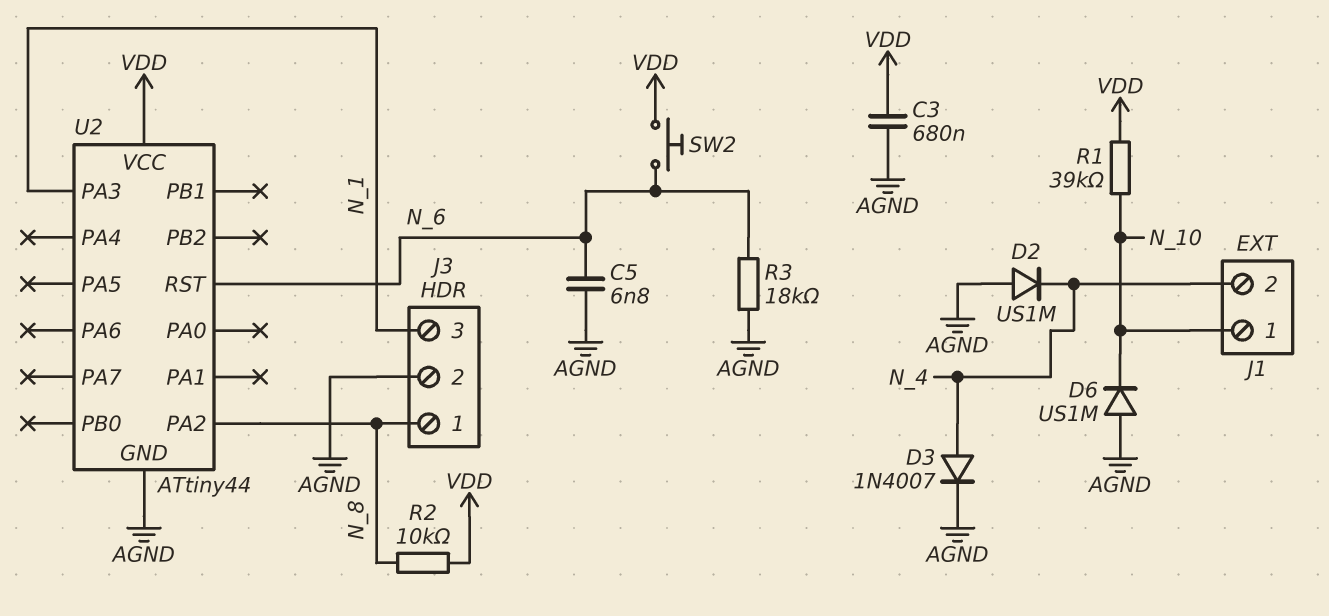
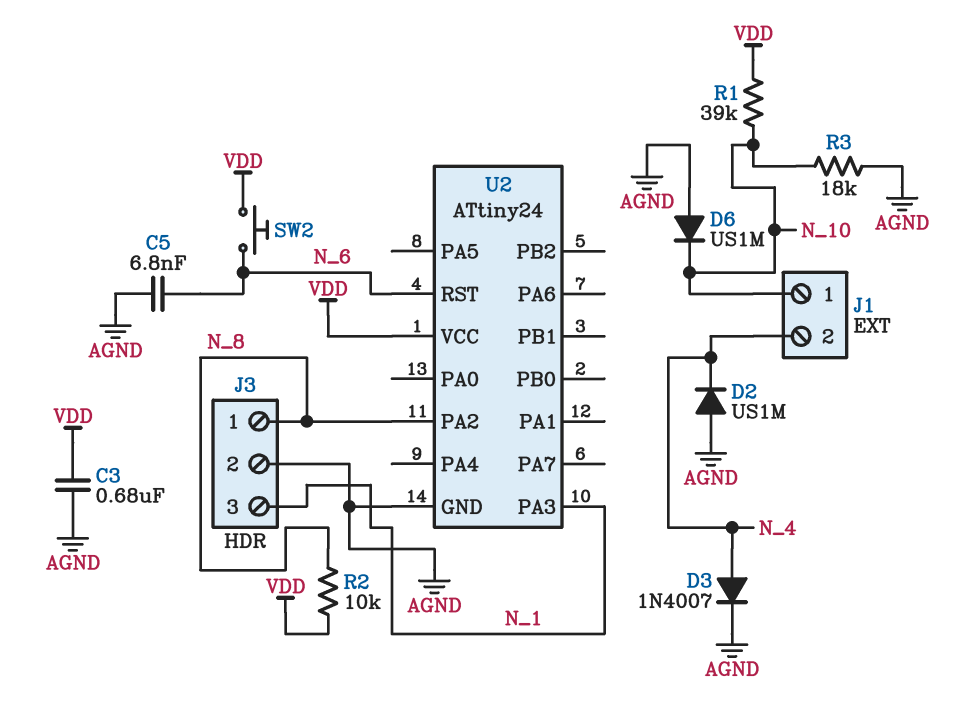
R3: 18k (AGND, N_6) -> 18k (AGND, N_10)
U2: ATtiny44 -> ATtiny24

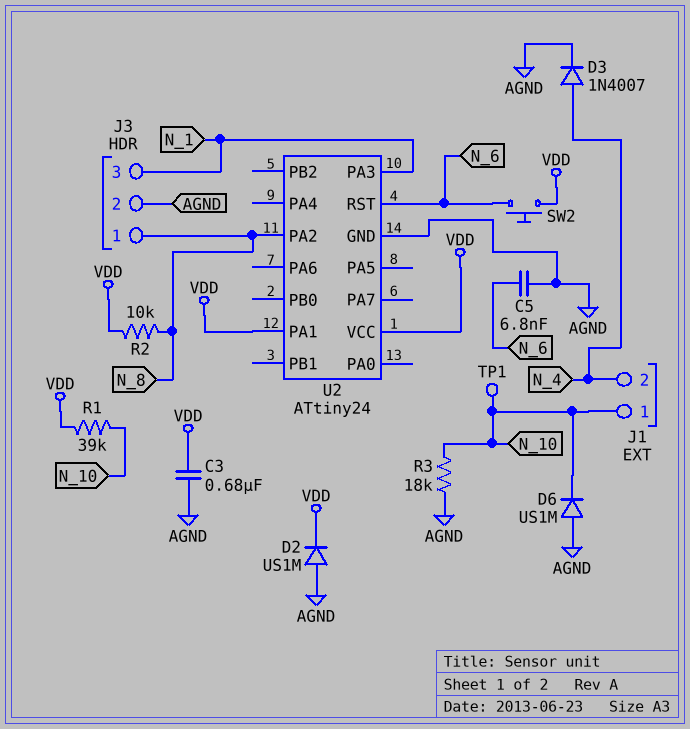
D2: diode US1M (A AGND, K N_4) -> diode US1M (A AGND, K VDD)
TP1: none -> test point (N_10)
U2 pin PA1: none -> VDD

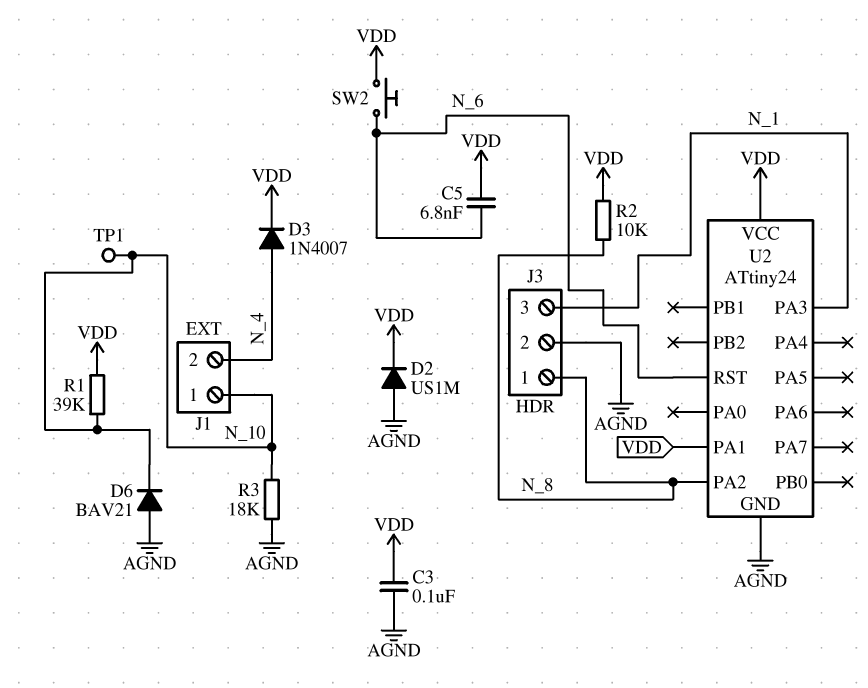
C3: 680nF (AGND, VDD) -> 100nF (AGND, VDD)
C5: 6.8nF (AGND, N_6) -> 6.8nF (N_6, VDD)
D3: diode 1N4007 (A N_4, K AGND) -> diode 1N4007 (A N_4, K VDD)
D6: diode US1M (A AGND, K N_10) -> diode BAV21 (A AGND, K N_10)

